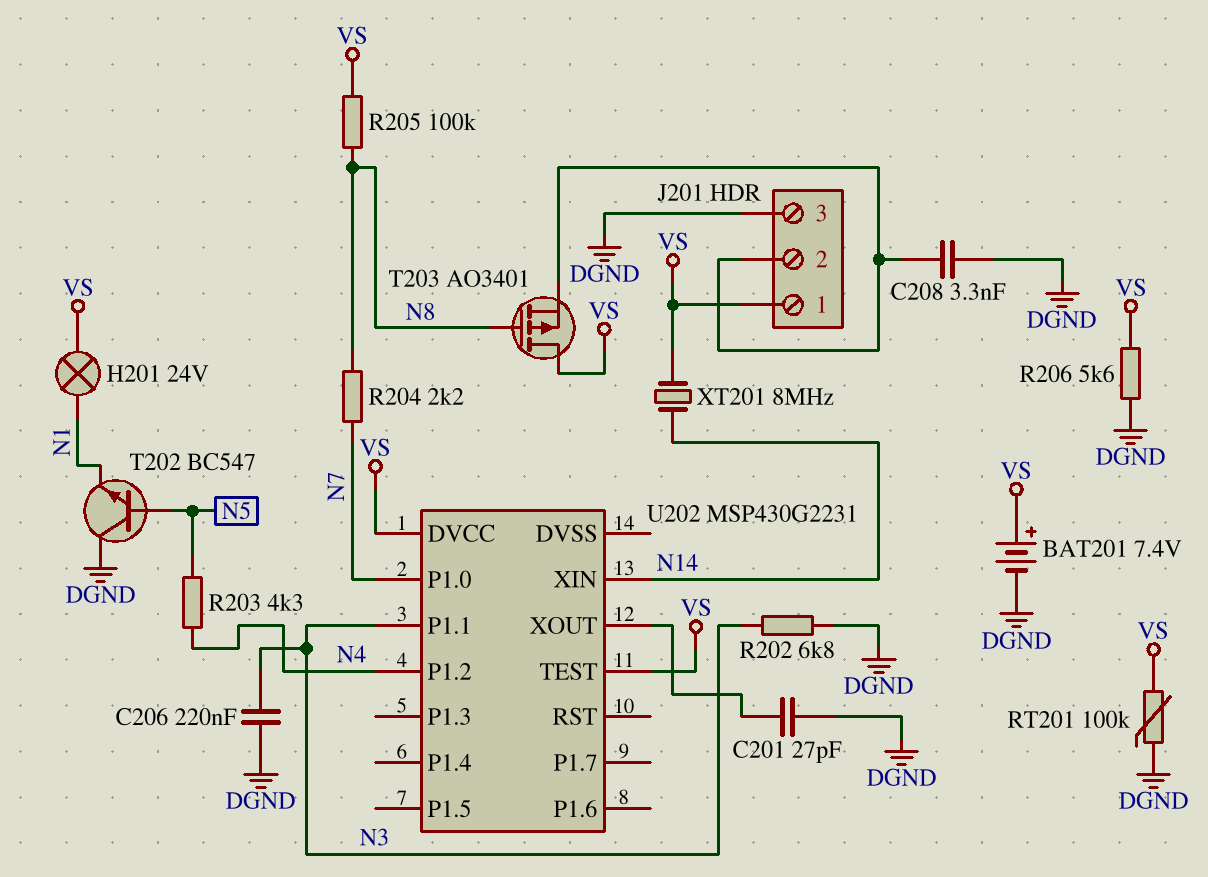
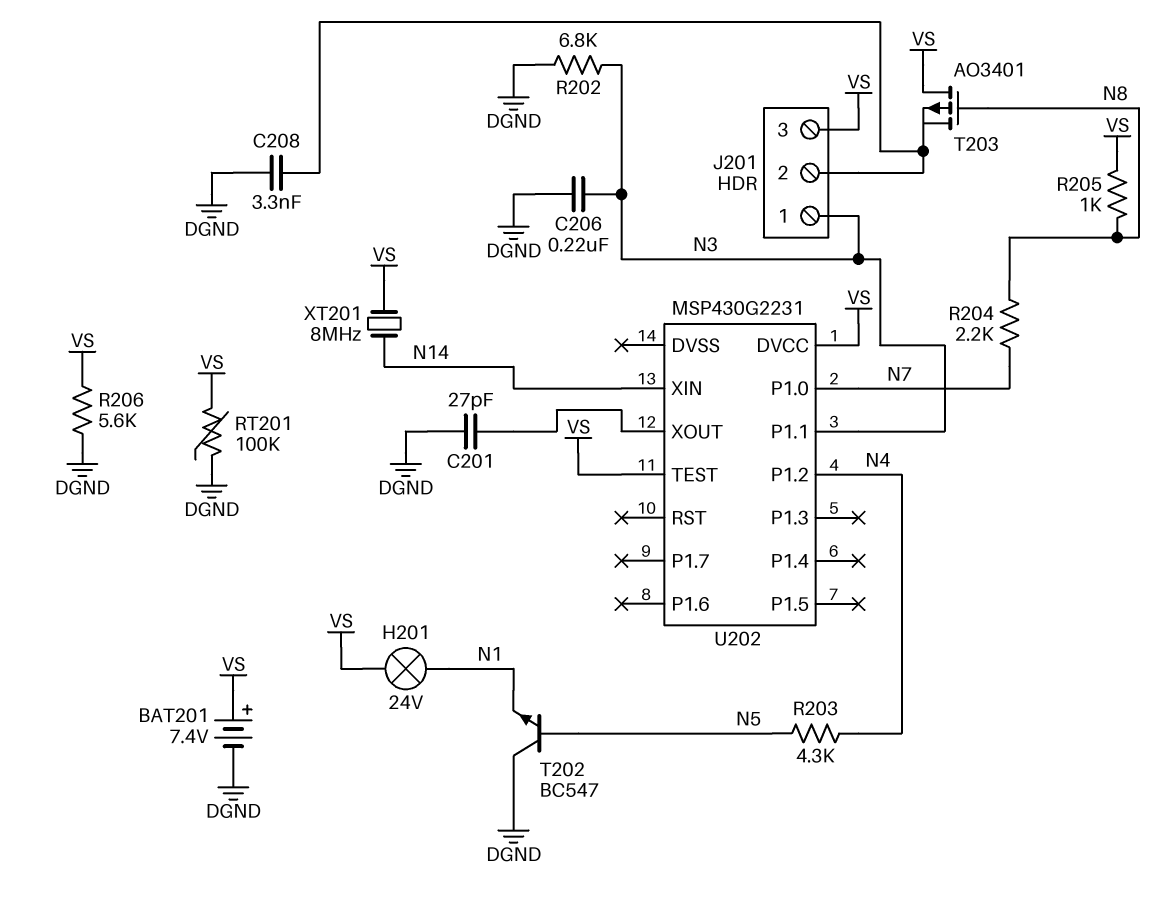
J201 pin 1: VS -> N3
J201 pin 3: DGND -> VS
R205: 100k (N8, VS) -> 1k (N8, VS)

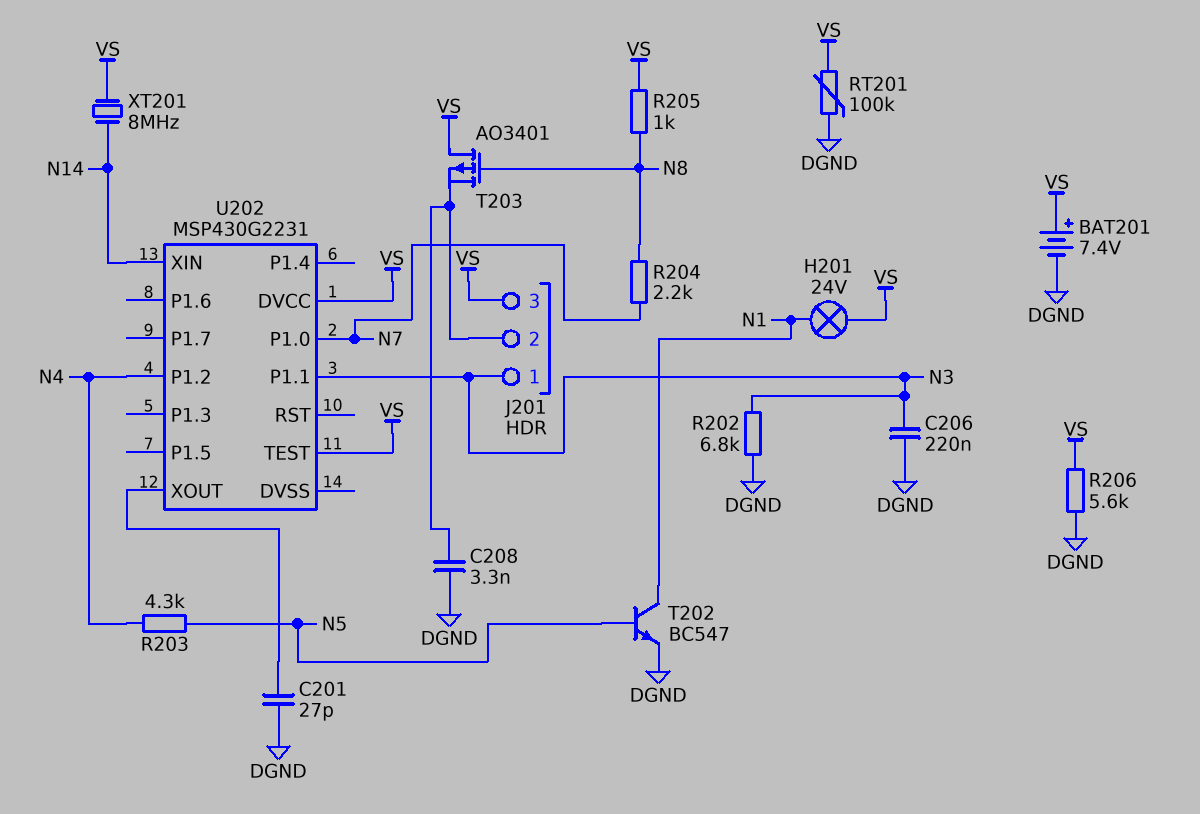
T202: NPN BC547 (B N5, C DGND, E N1) -> NPN BC547 (B N5, C N1, E DGND)

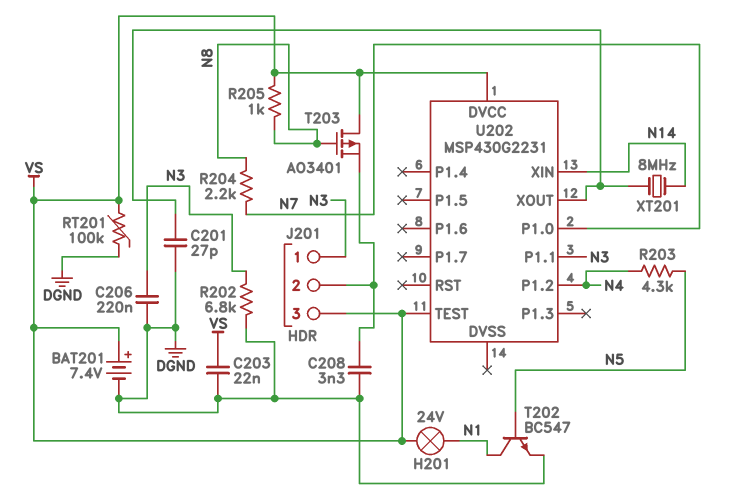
C203: none -> 22nF (DGND, VS)
R206: 5.6k (DGND, VS) -> none
XT201: 8MHz (N14, VS) -> 8MHz (N14, U202/XOUT)

